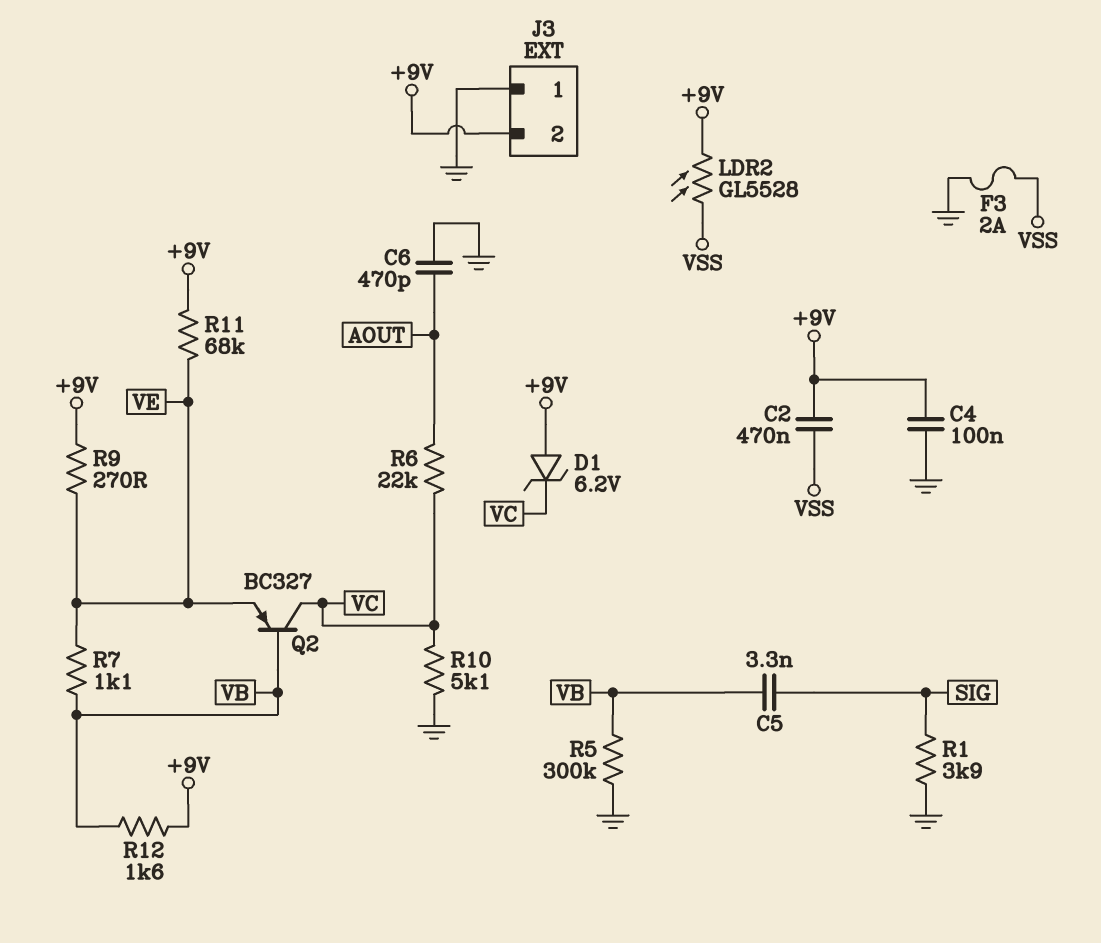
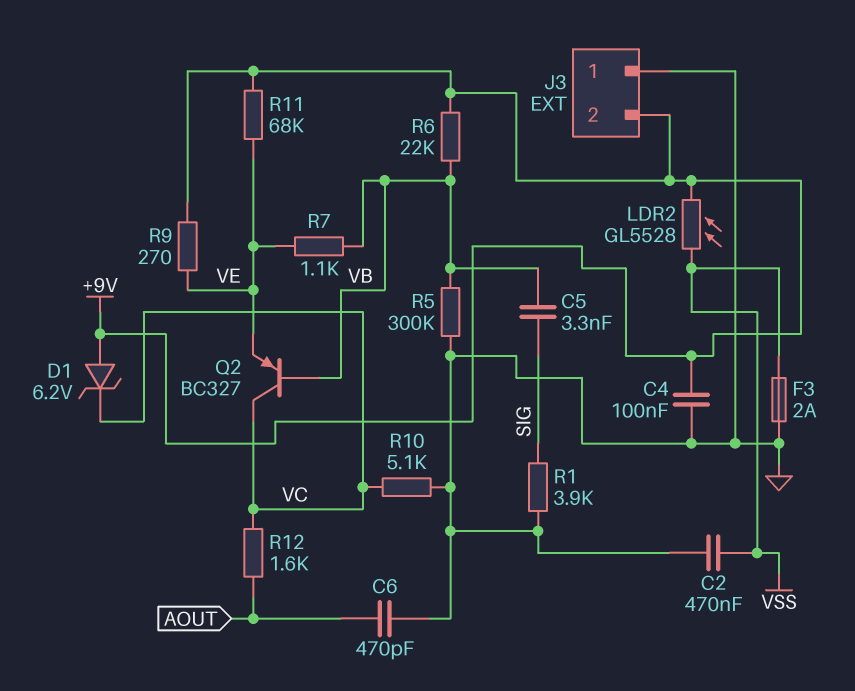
C2: 470nF (+9V, VSS) -> 470nF (GND, VSS)
R6: 22k (AOUT, VC) -> 22k (+9V, VB)
R12: 1.6k (+9V, VB) -> 1.6k (AOUT, VC)

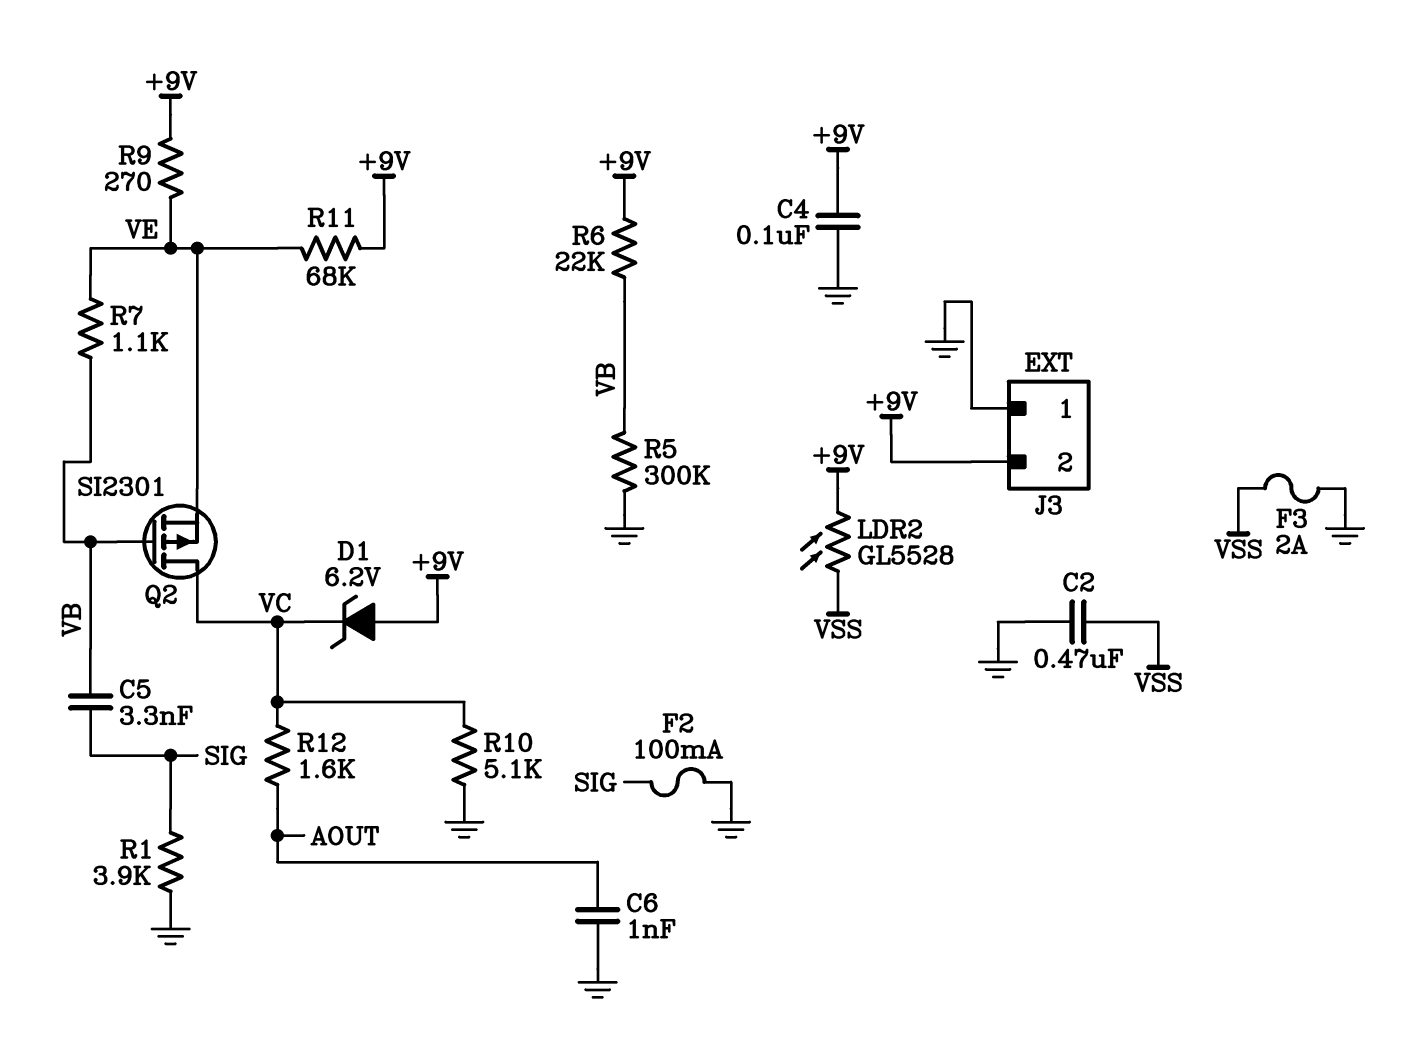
C6: 470pF (AOUT, GND) -> 1nF (AOUT, GND)
F2: none -> 100mA (GND, SIG)
Q2: PNP BC327 (B VB, C VC, E VE) -> PMOS SI2301 (G VB, D VC, S VE)

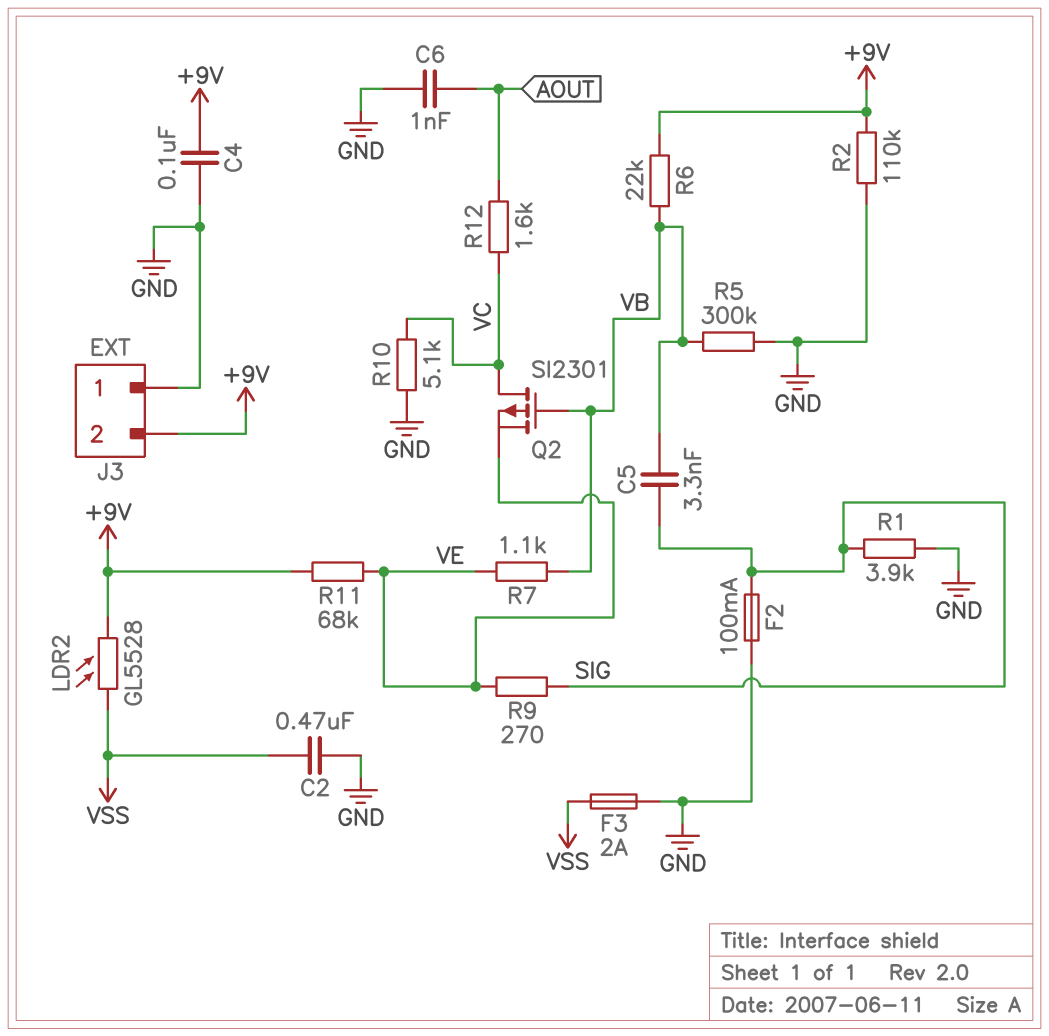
D1: zener 6.2V (A +9V, K VC) -> none
R2: none -> 110k (+9V, GND)
R9: 270 (+9V, VE) -> 270 (SIG, VE)

